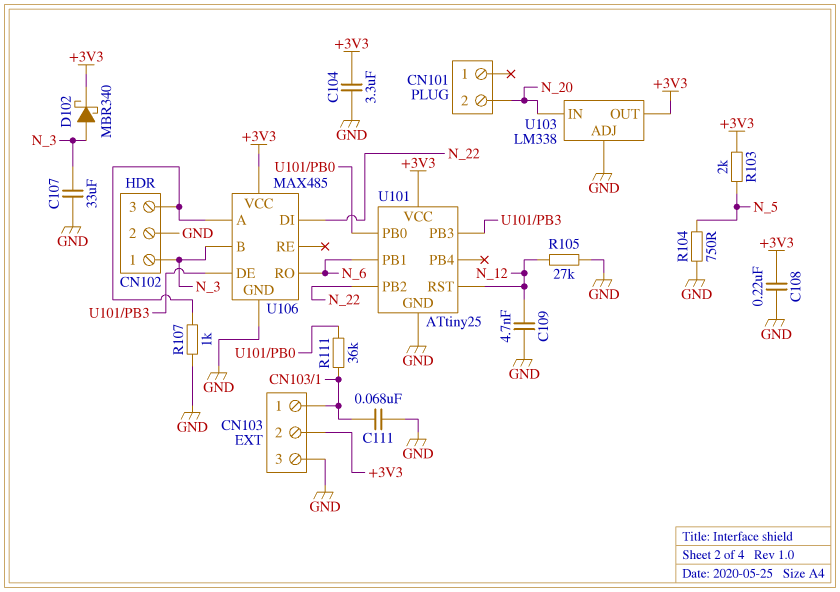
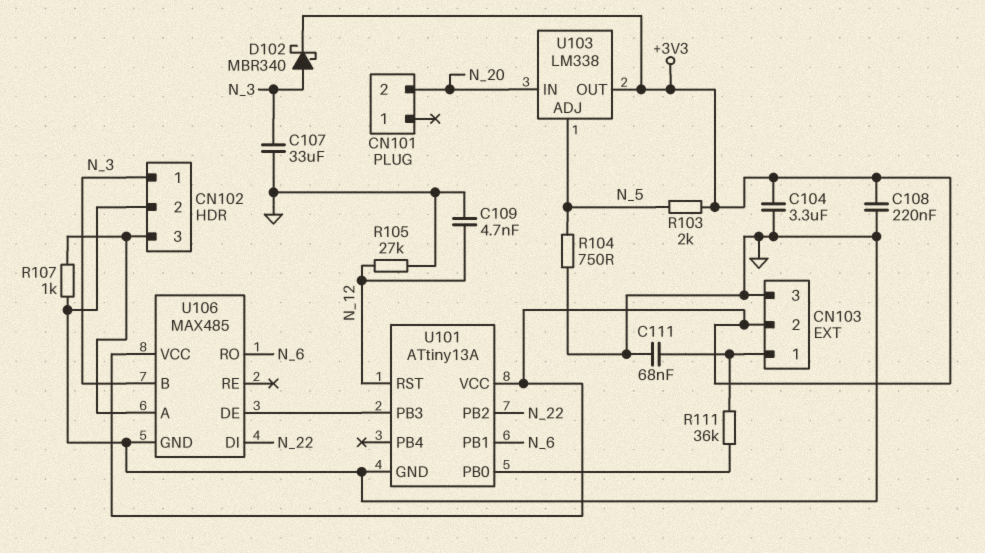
U101: ATtiny25 -> ATtiny13A
U103 pin ADJ: GND -> N_5

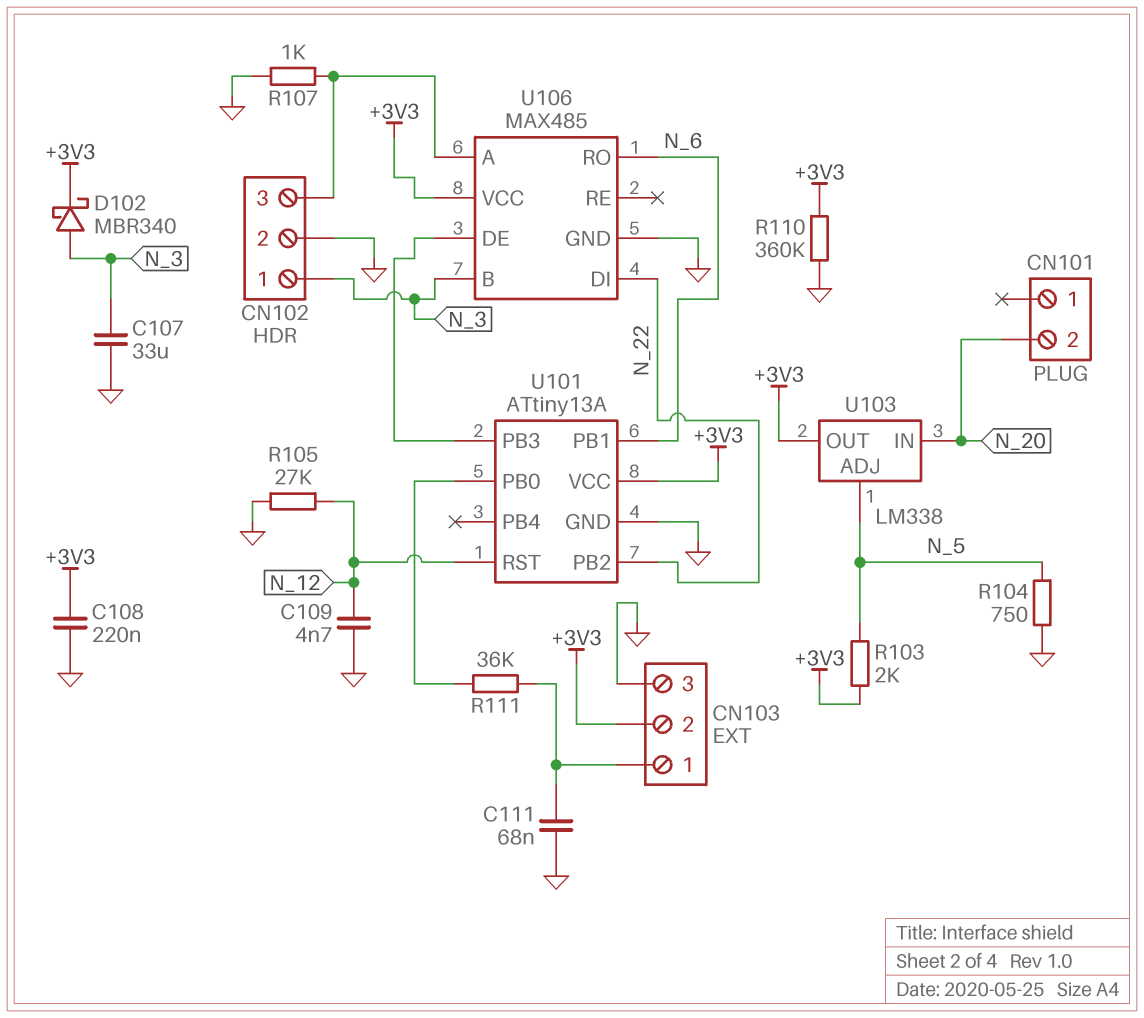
C104: 3.3uF (+3V3, GND) -> none
R110: none -> 360k (+3V3, GND)

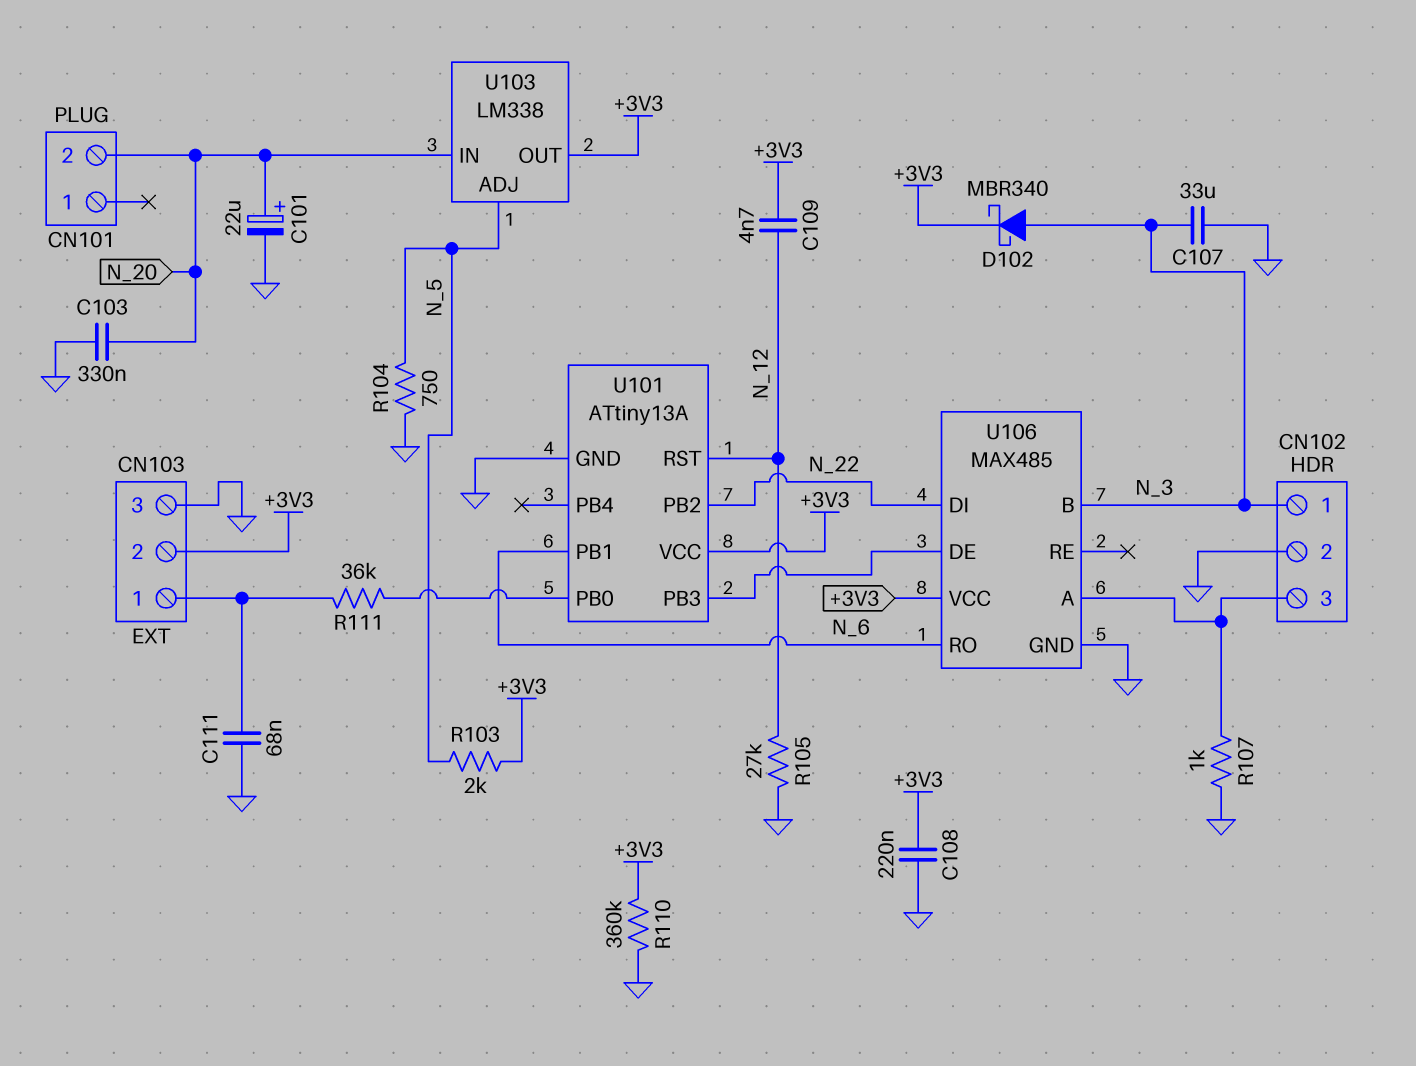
C101: none -> 22uF (plus N_20, minus GND)
C103: none -> 330nF (GND, N_20)
C109: 4.7nF (GND, N_12) -> 4.7nF (+3V3, N_12)

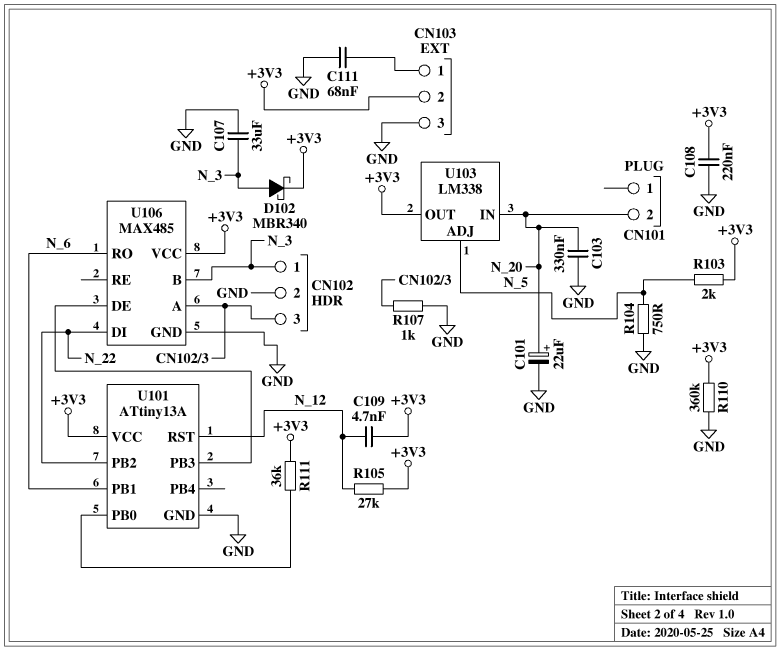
R105: 27k (GND, N_12) -> 27k (+3V3, N_12)
R111: 36k (CN103/1, U101/PB0) -> 36k (+3V3, U101/PB0)

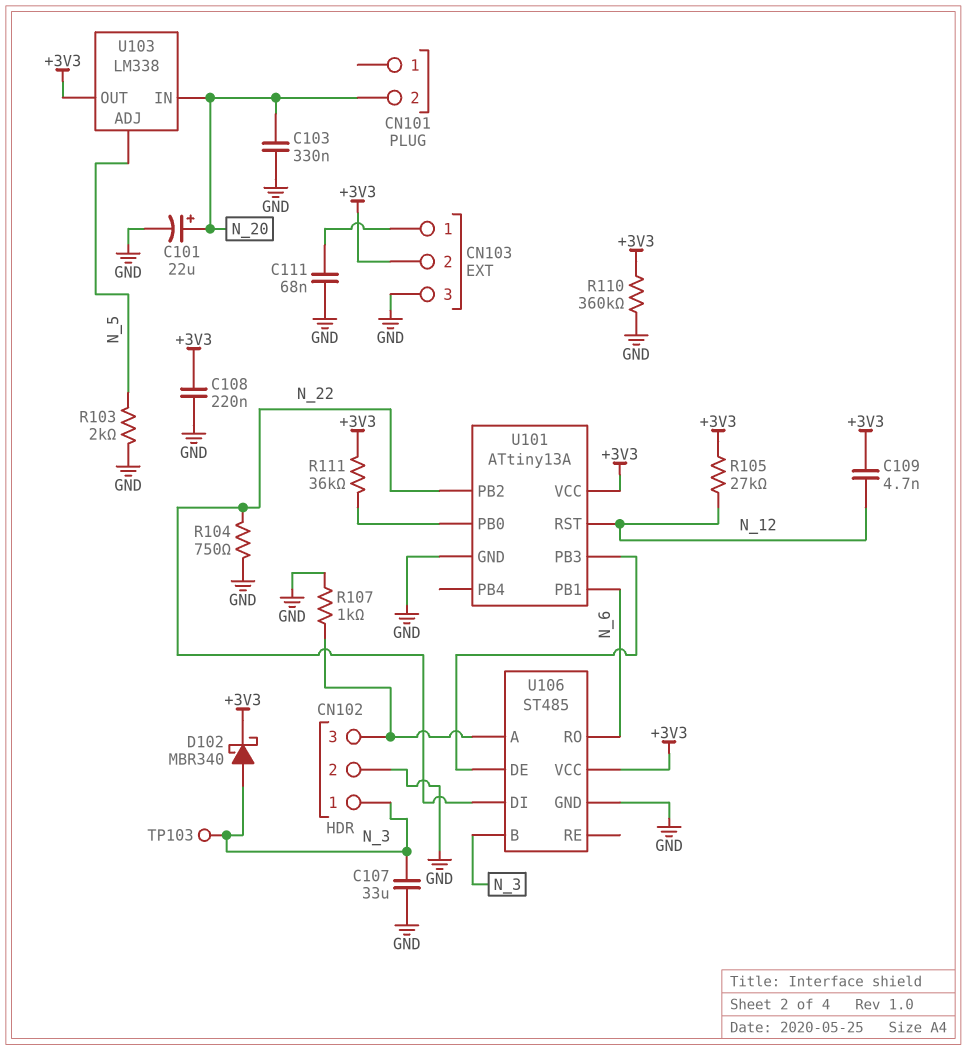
R103: 2k (+3V3, N_5) -> 2k (GND, N_5)
R104: 750 (GND, N_5) -> 750 (GND, N_22)
TP103: none -> test point (N_3)
U106: MAX485 -> ST485

